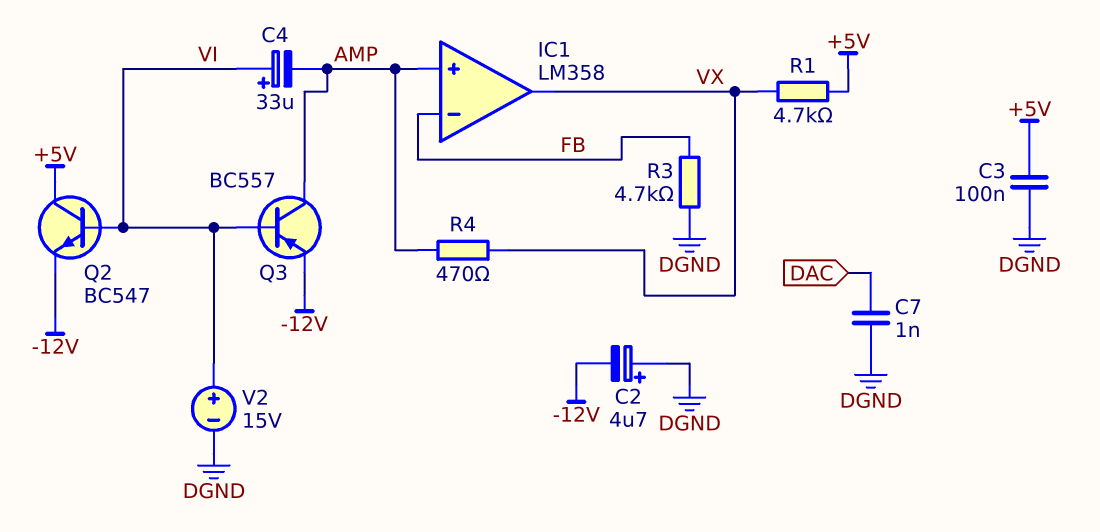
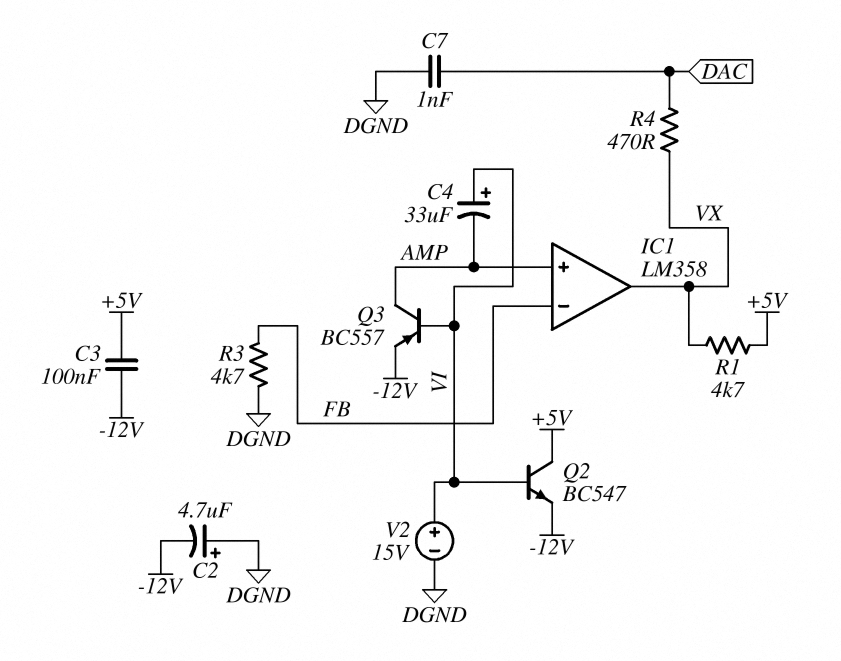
C3: 100nF (+5V, DGND) -> 100nF (+5V, -12V)
R4: 470 (AMP, VX) -> 470 (DAC, VX)

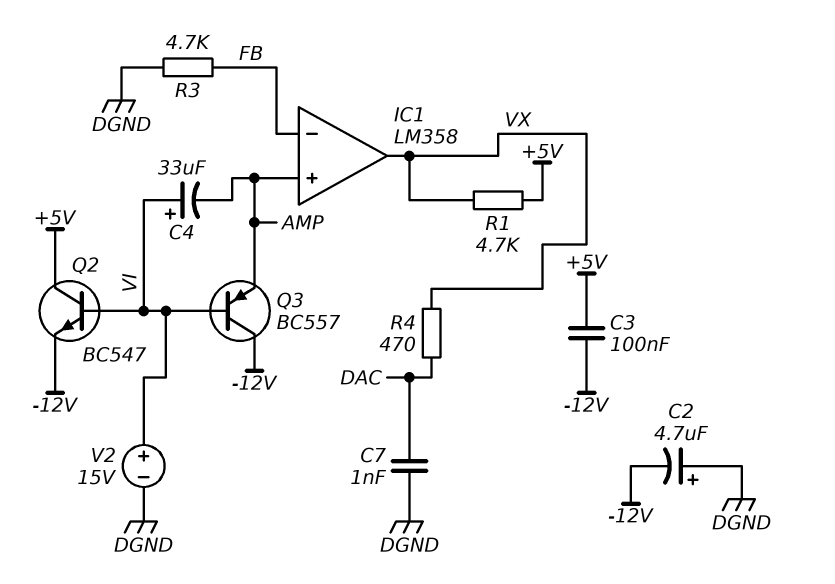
Q3: PNP BC557 (B VI, C AMP, E -12V) -> PNP BC557 (B VI, C -12V, E AMP)

